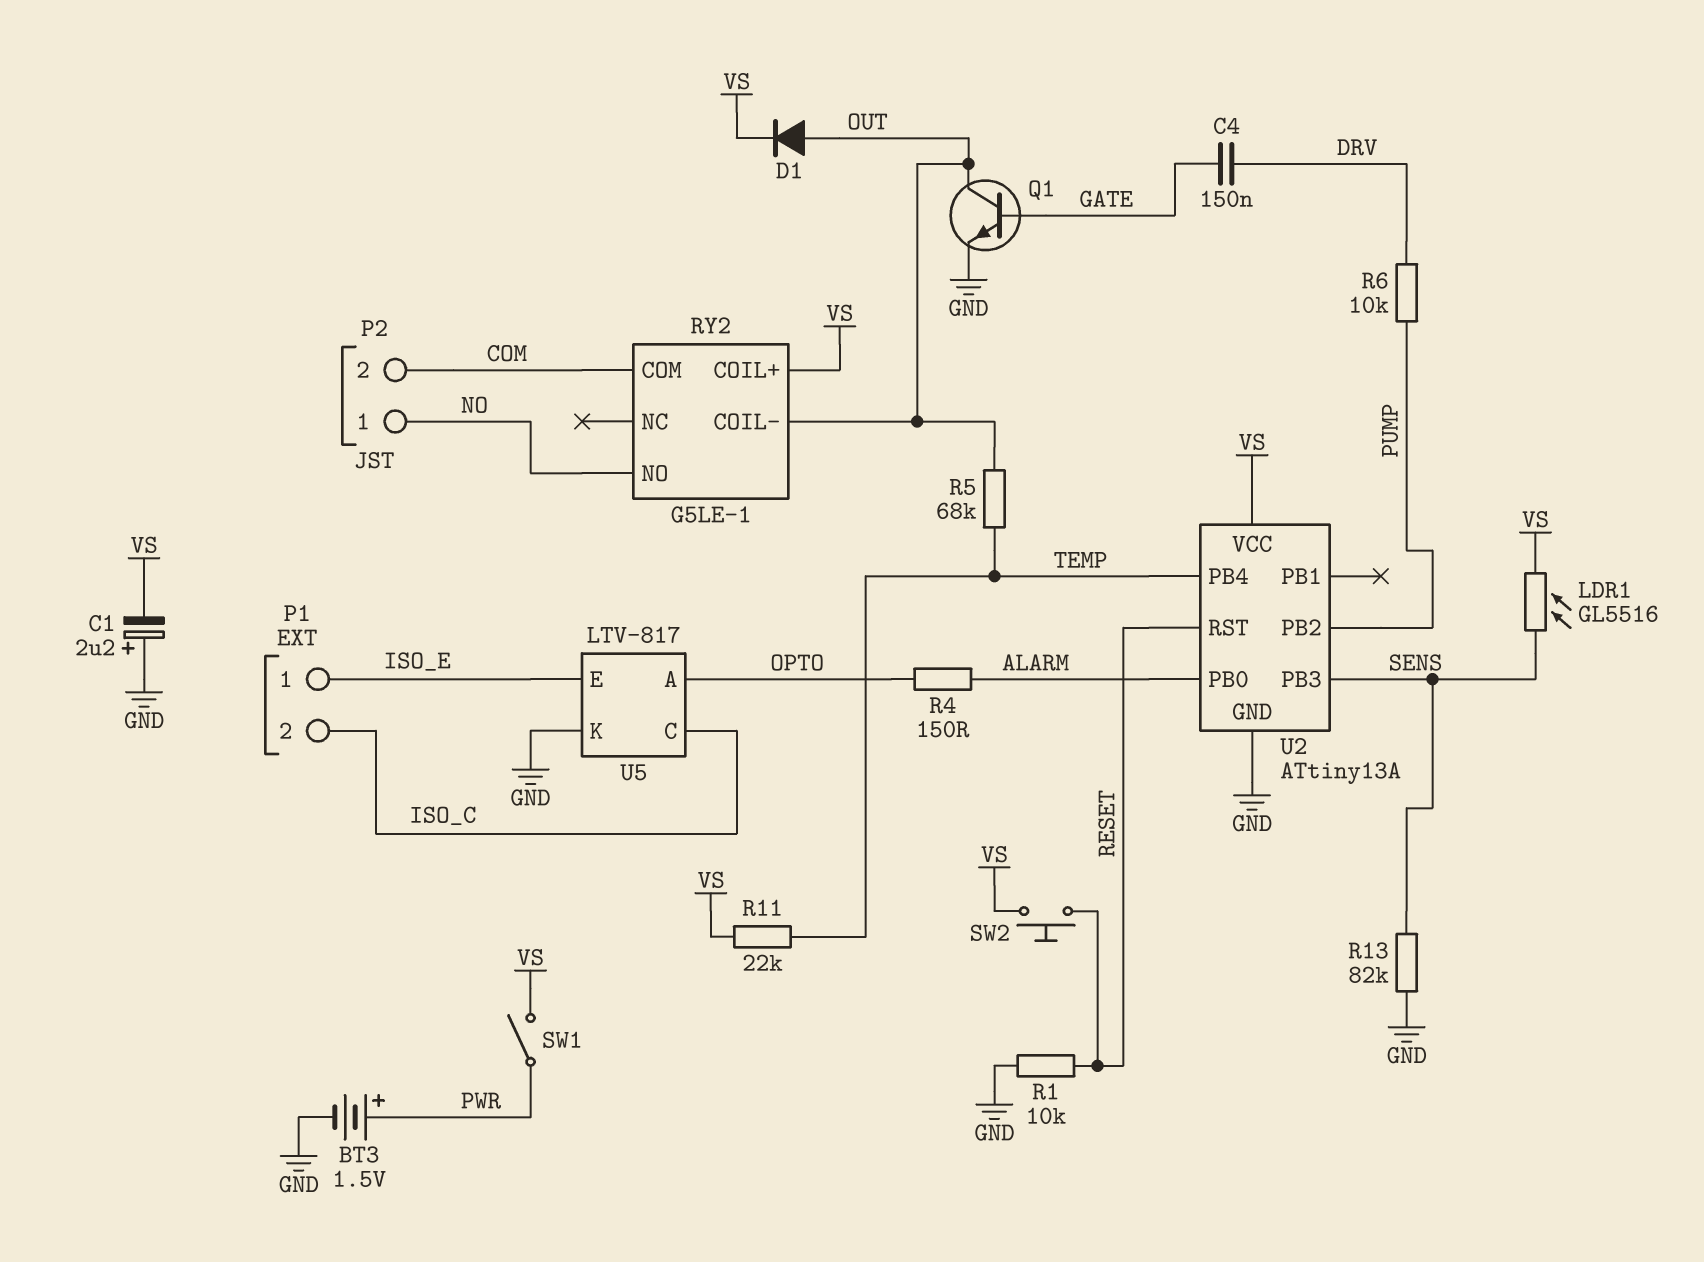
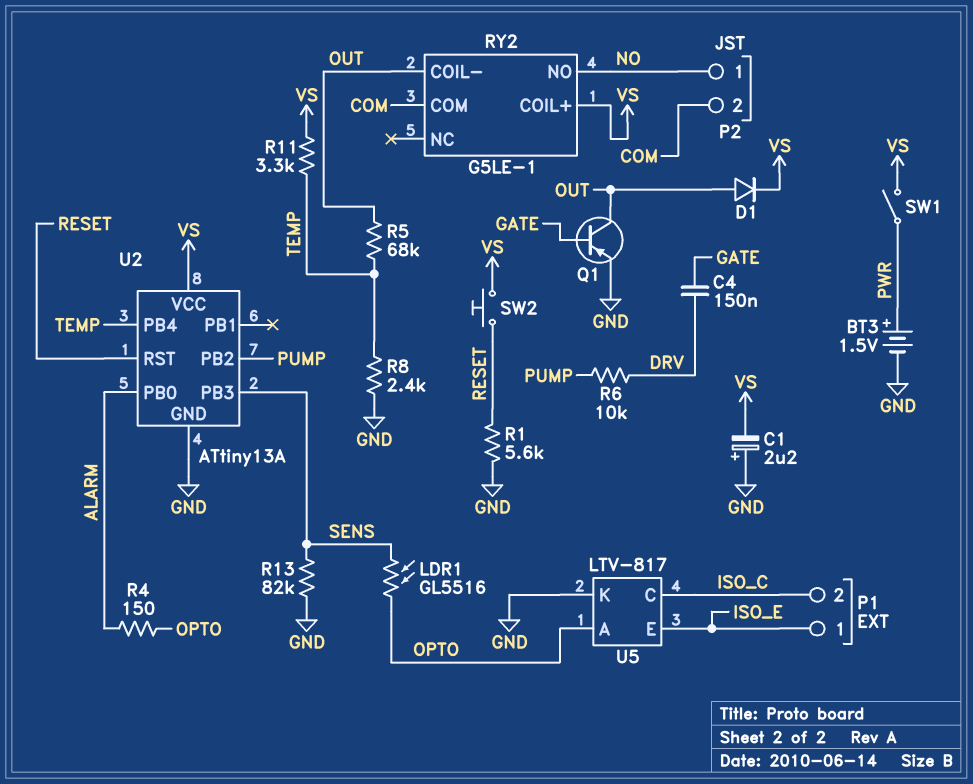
LDR1: GL5516 (SENS, VS) -> GL5516 (OPTO, SENS)
Q1: NPN (B GATE, C OUT, E GND) -> PNP (B GATE, C OUT, E GND)
R1: 10k (GND, RESET) -> 5.6k (GND, RESET)
R8: none -> 2.4k (GND, TEMP)
R11: 22k (TEMP, VS) -> 3.3k (TEMP, VS)

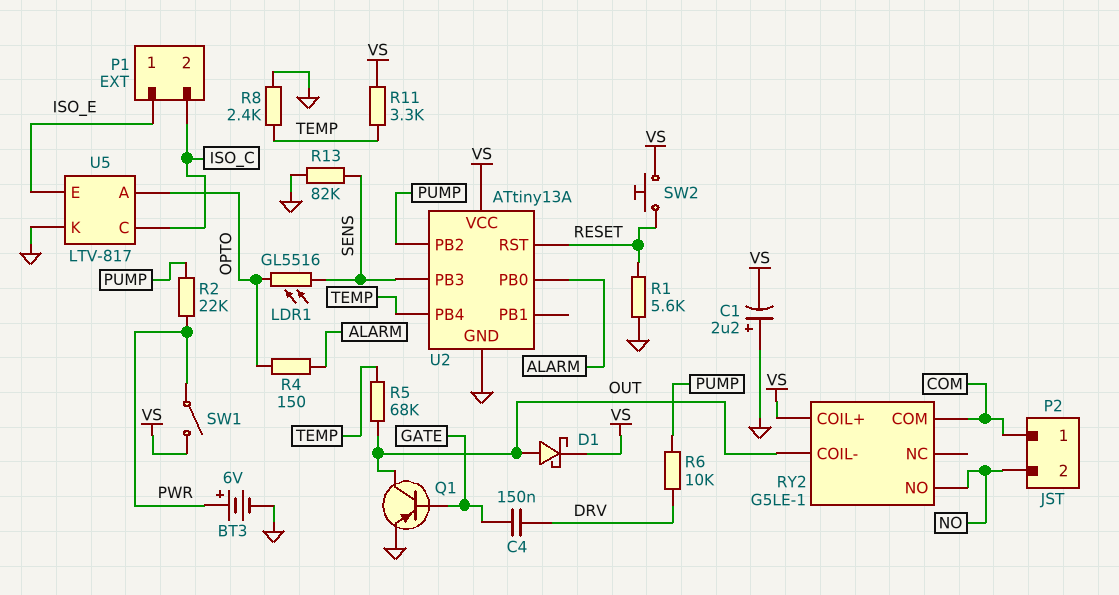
BT3: 1.5V (plus PWR, minus GND) -> 6V (plus PWR, minus GND)
D1: diode (A OUT, K VS) -> schottky (A OUT, K VS)
P2 pin 1: NO -> COM
P2 pin 2: COM -> NO
R2: none -> 22k (PUMP, PWR)

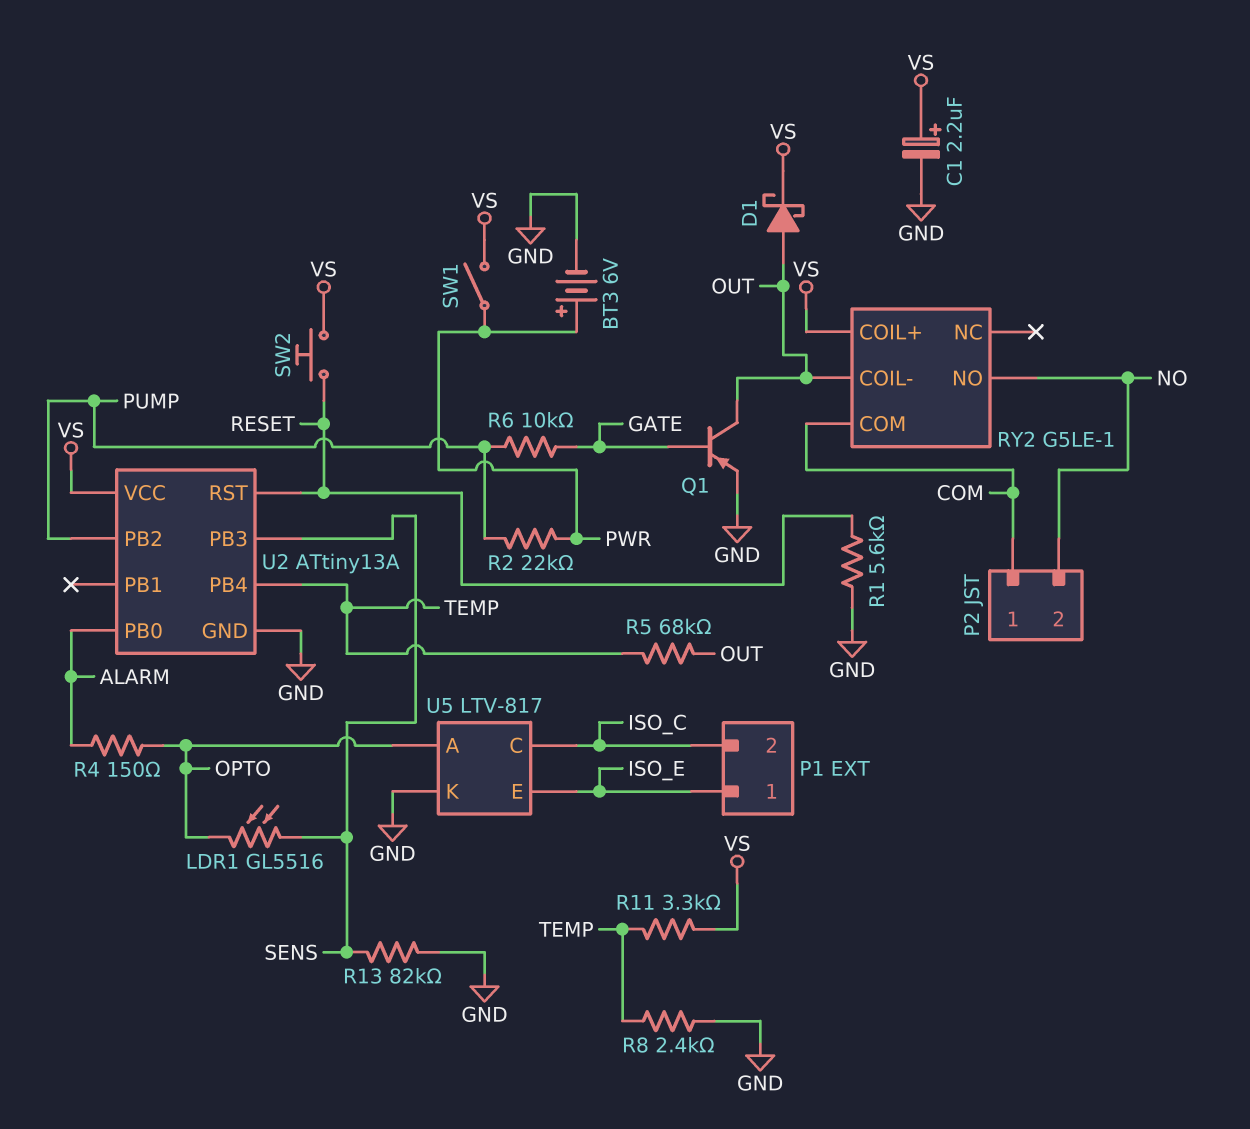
C1: 2.2uF (plus GND, minus VS) -> 2.2uF (plus VS, minus GND)
C4: 150nF (DRV, GATE) -> none
R6: 10k (DRV, PUMP) -> 10k (GATE, PUMP)

